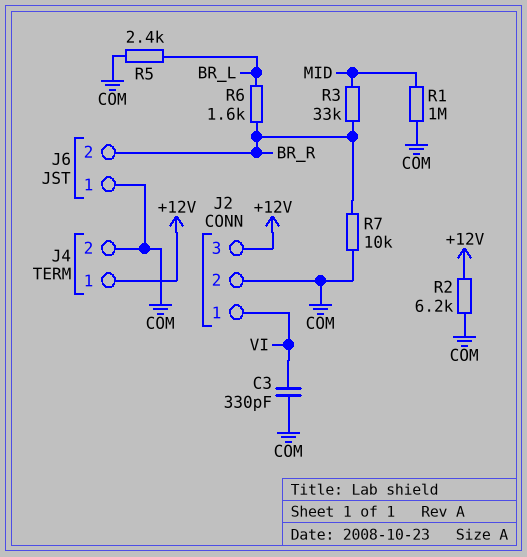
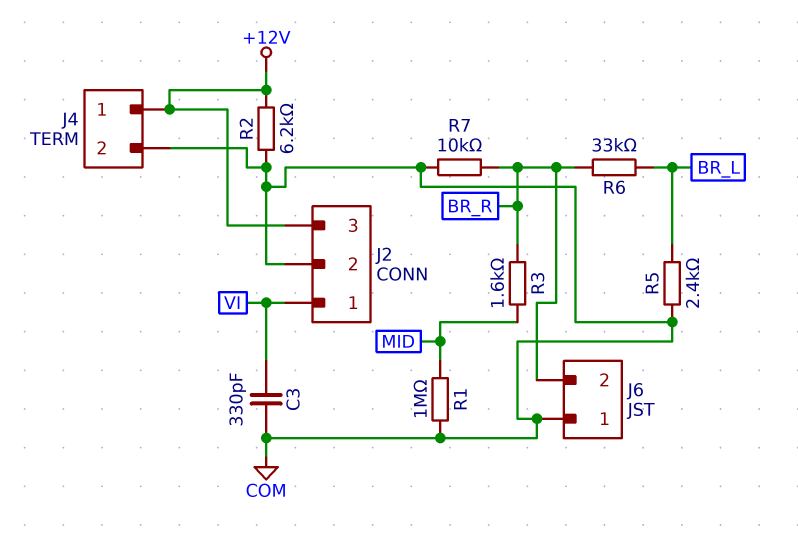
R3: 33k (BR_R, MID) -> 1.6k (BR_R, MID)
R6: 1.6k (BR_L, BR_R) -> 33k (BR_L, BR_R)

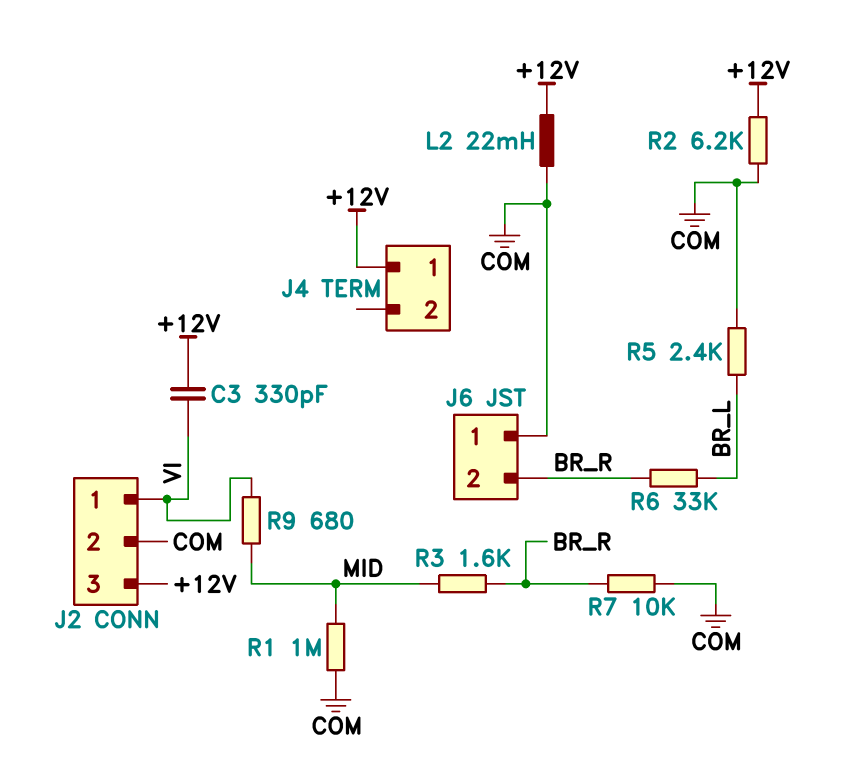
C3: 330pF (COM, VI) -> 330pF (+12V, VI)
J4 pin 2: COM -> none
L2: none -> 22mH (+12V, COM)
R9: none -> 680 (MID, VI)

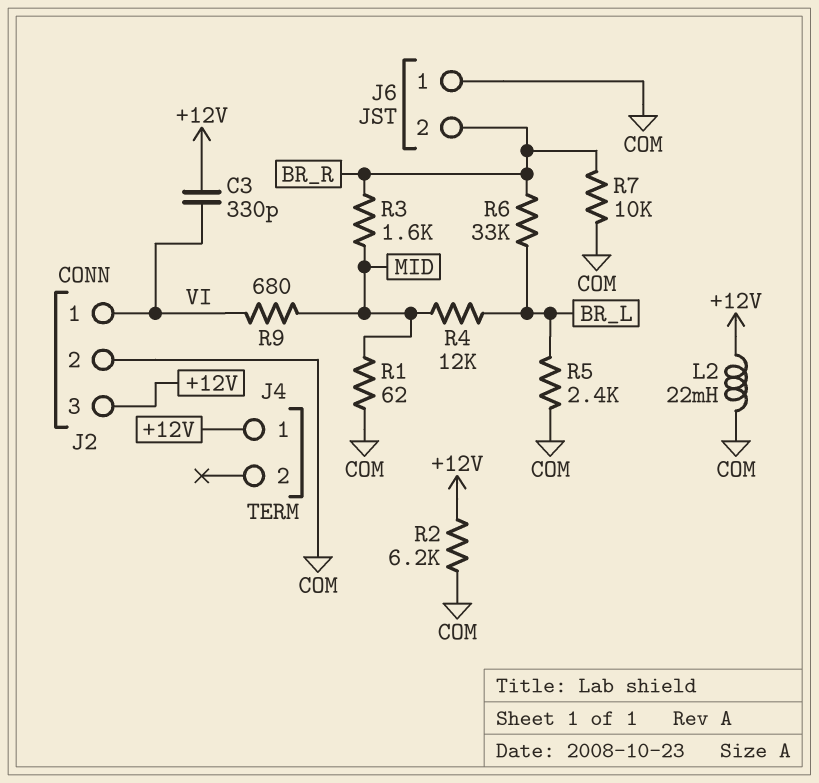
R1: 1M (COM, MID) -> 62 (COM, MID)
R4: none -> 12k (BR_L, MID)

